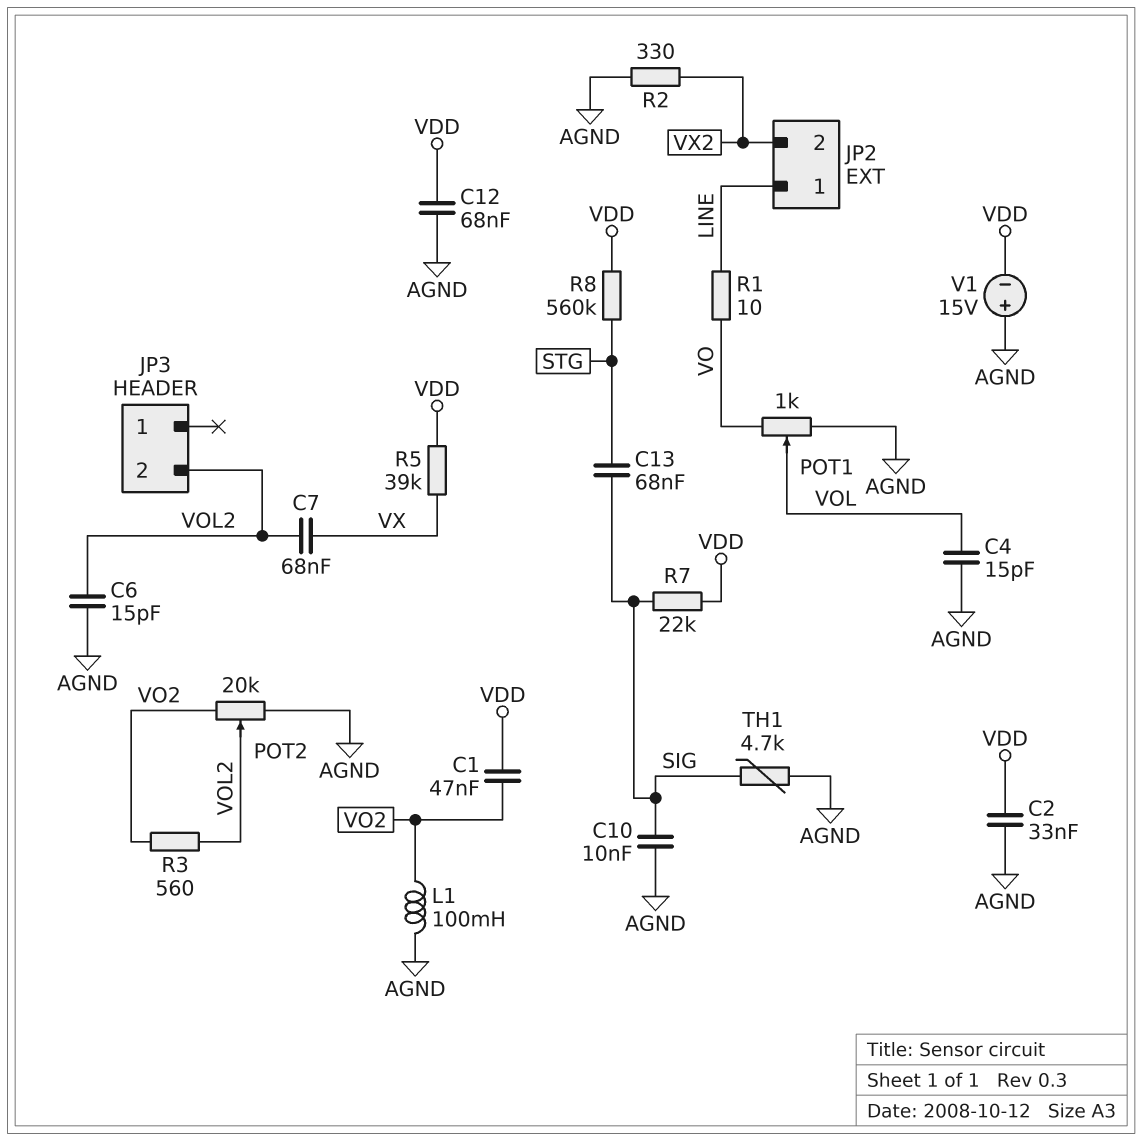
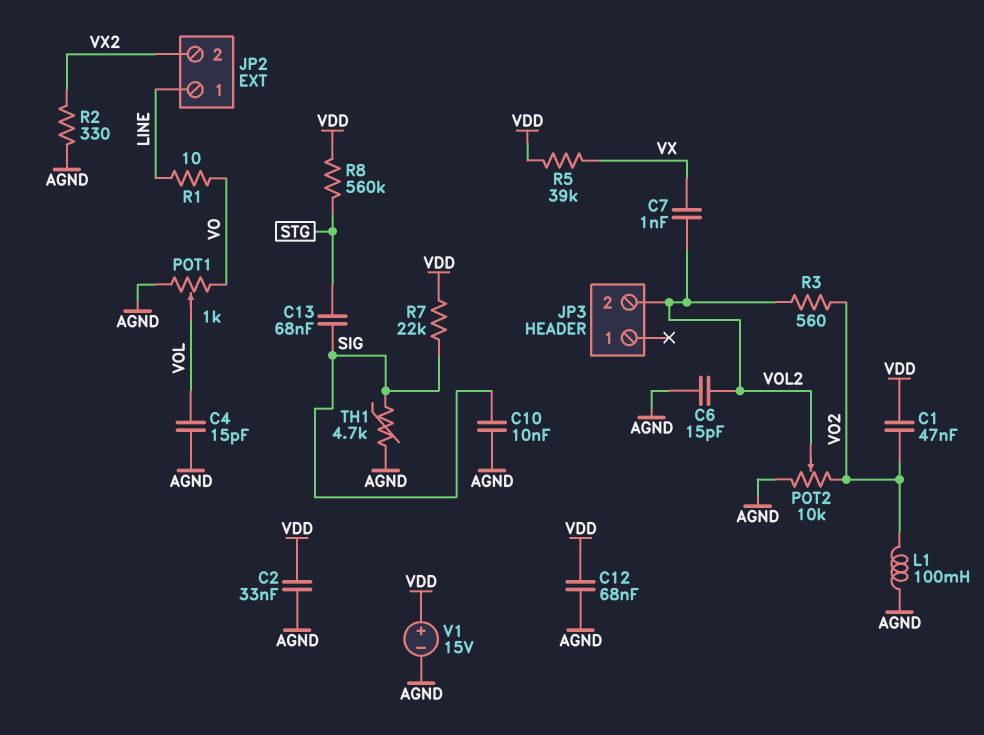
C7: 68nF (VOL2, VX) -> 1nF (VOL2, VX)
POT2: 20k (AGND, VO2, wiper VOL2) -> 10k (AGND, VO2, wiper VOL2)
V1: 15V (plus AGND, minus VDD) -> 15V (plus VDD, minus AGND)

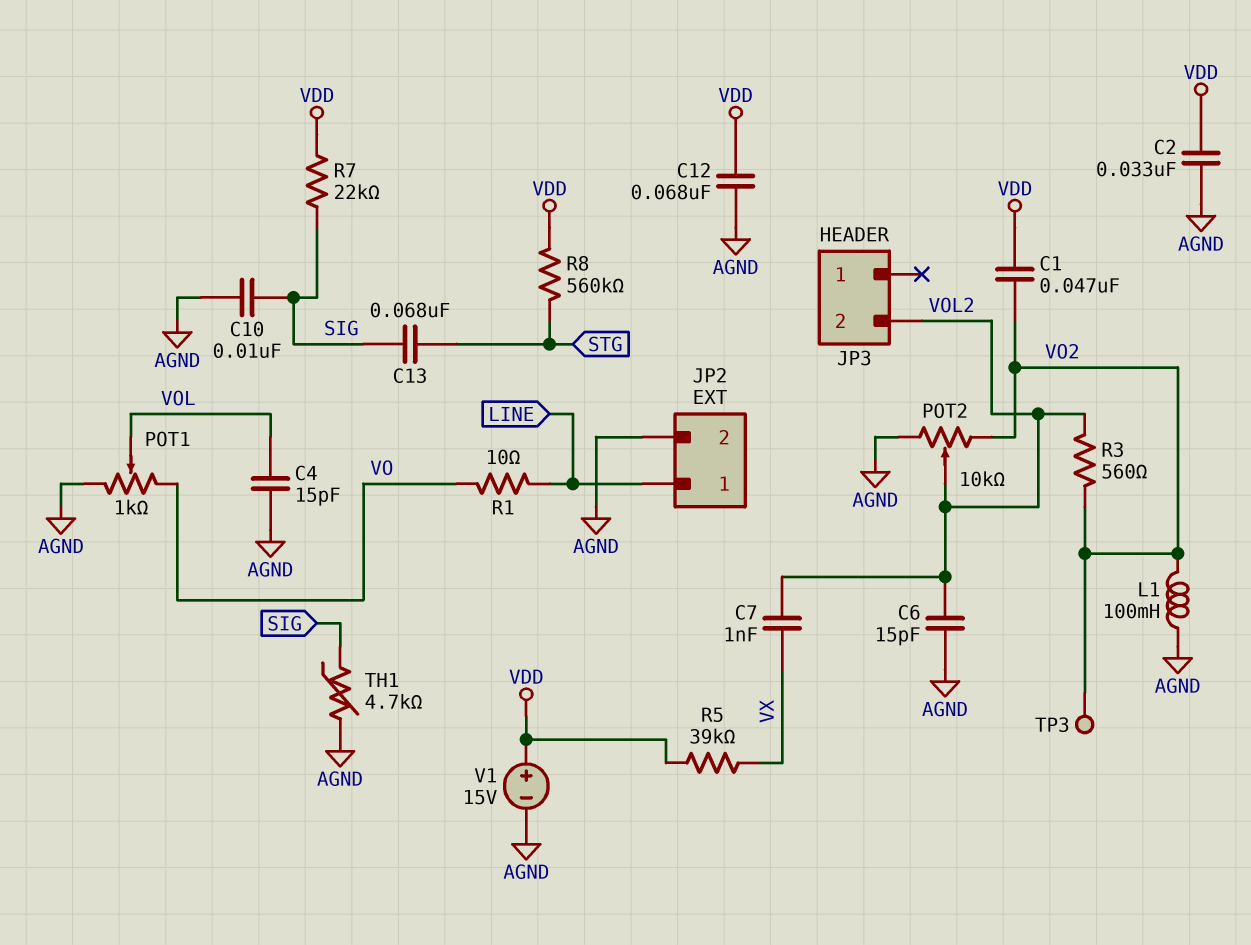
JP2 pin 2: VX2 -> AGND
R2: 330 (AGND, VX2) -> none
TP3: none -> test point (VO2)

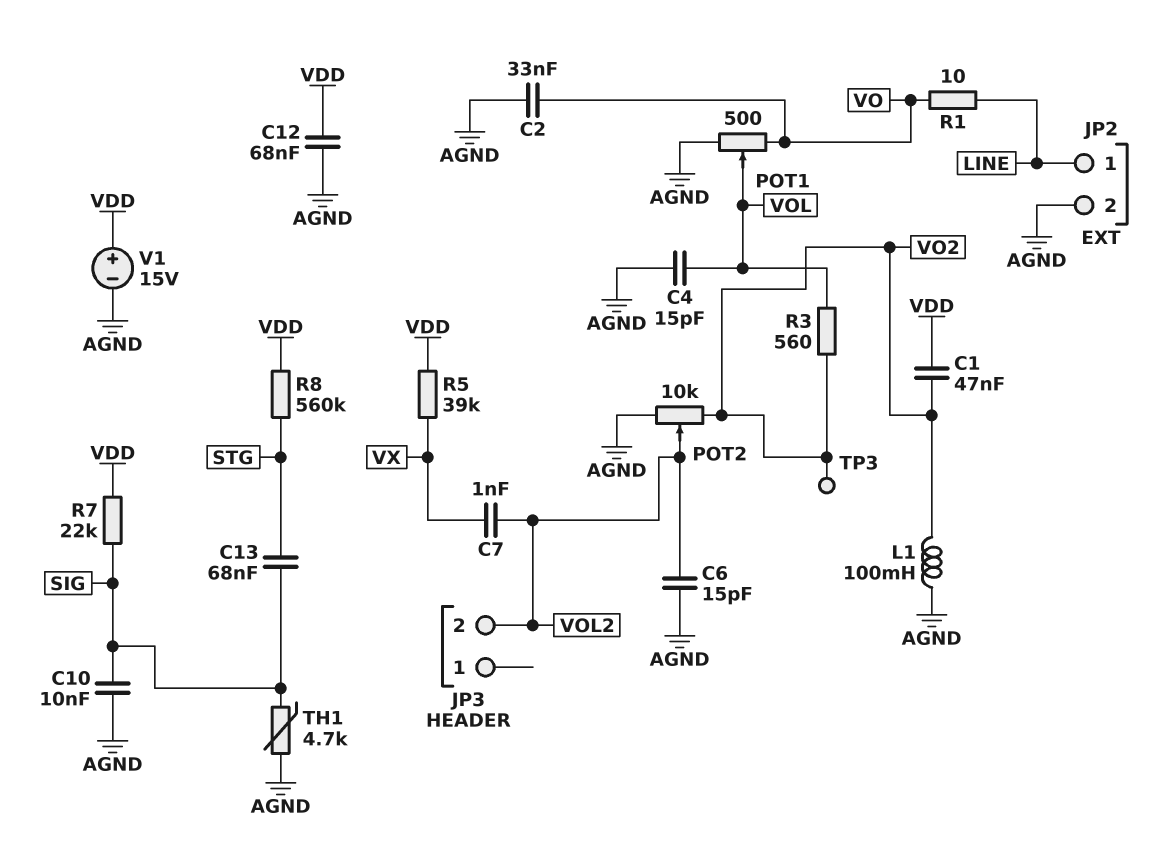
C2: 33nF (AGND, VDD) -> 33nF (AGND, VO)
POT1: 1k (AGND, VO, wiper VOL) -> 500 (AGND, VO, wiper VOL)
R3: 560 (VO2, VOL2) -> 560 (VO2, VOL)

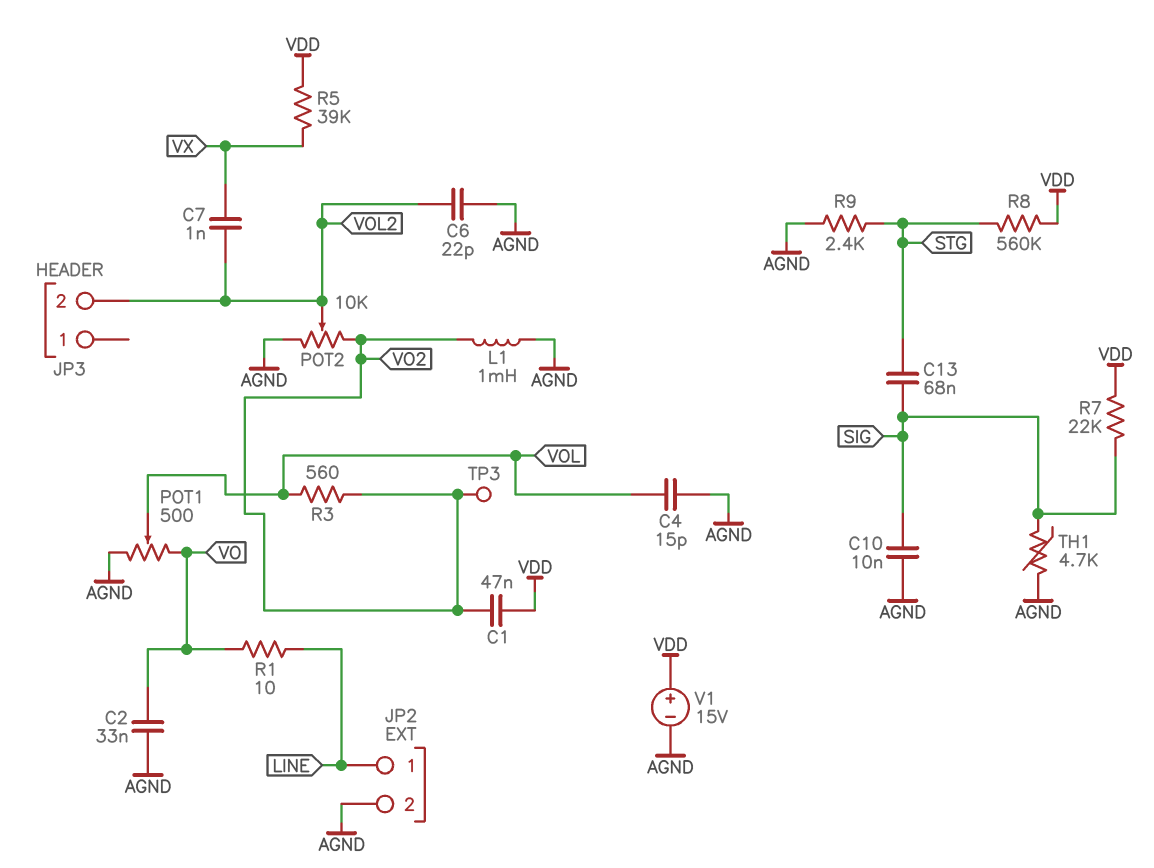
C6: 15pF (AGND, VOL2) -> 22pF (AGND, VOL2)
C12: 68nF (AGND, VDD) -> none
L1: 100mH (AGND, VO2) -> 1mH (AGND, VO2)
R9: none -> 2.4k (AGND, STG)

